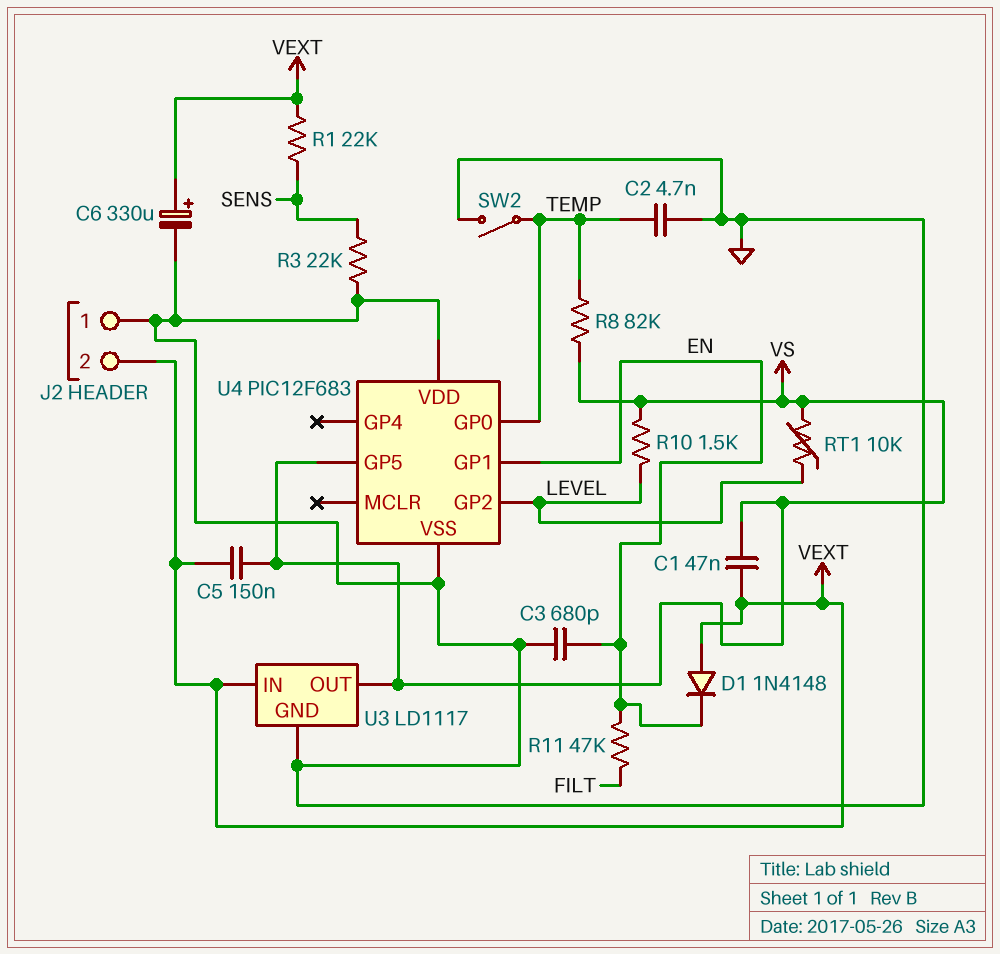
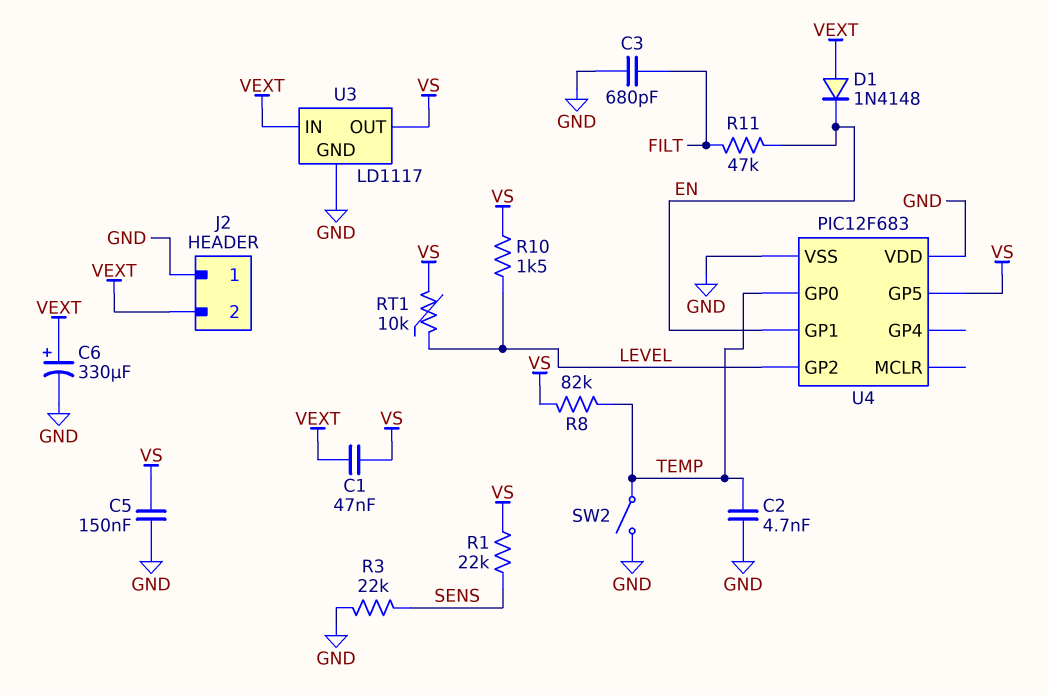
C3: 680pF (EN, GND) -> 680pF (FILT, GND)
C5: 150nF (VEXT, VS) -> 150nF (GND, VS)
R1: 22k (SENS, VEXT) -> 22k (SENS, VS)

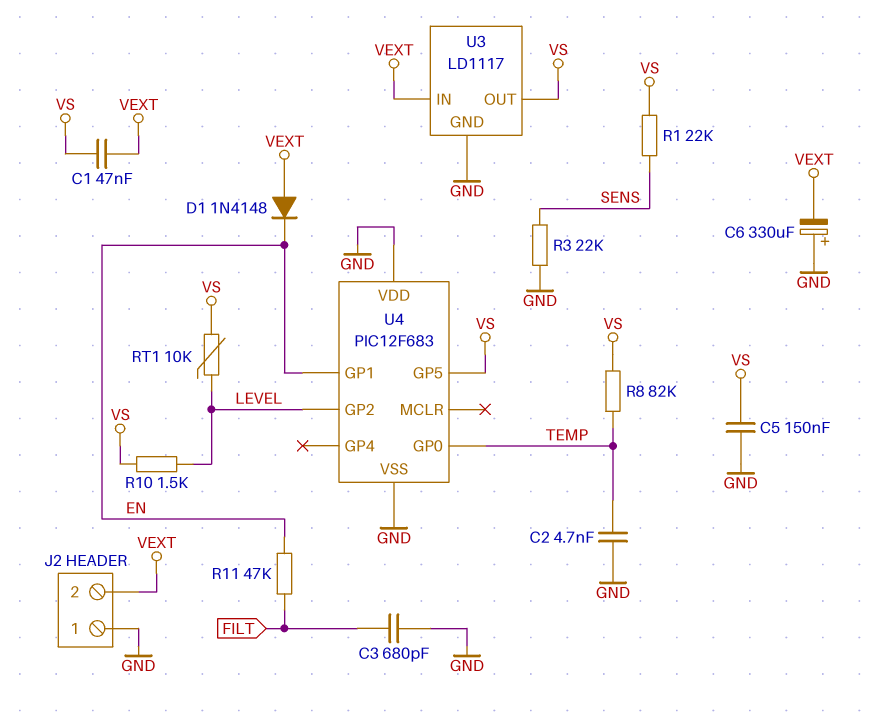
C6: 330uF (plus VEXT, minus GND) -> 330uF (plus GND, minus VEXT)
SW2: switch (GND, TEMP) -> none

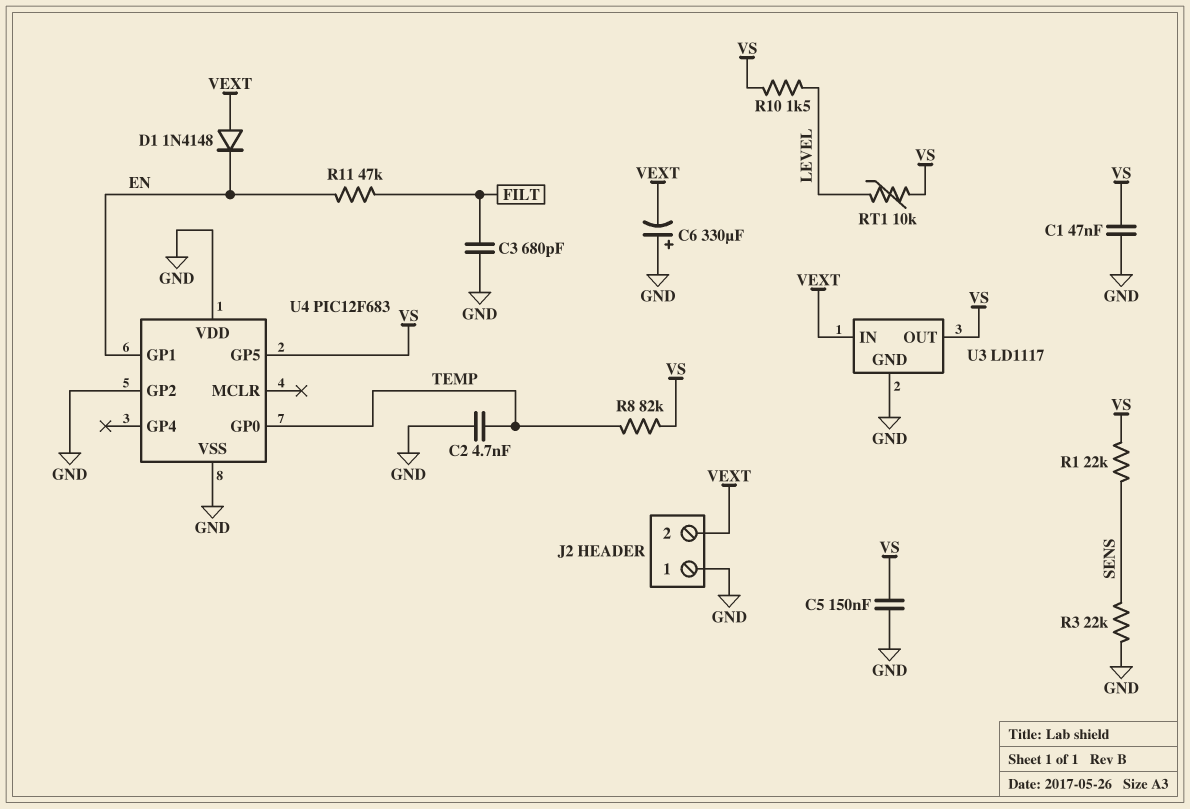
C1: 47nF (VEXT, VS) -> 47nF (GND, VS)
U4 pin GP2: LEVEL -> GND

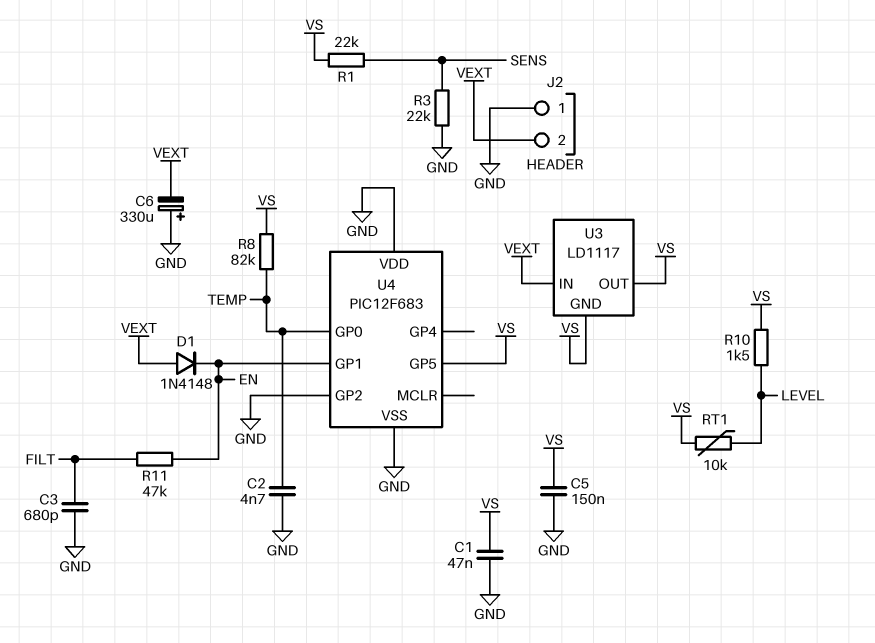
U3 pin GND: GND -> VS

